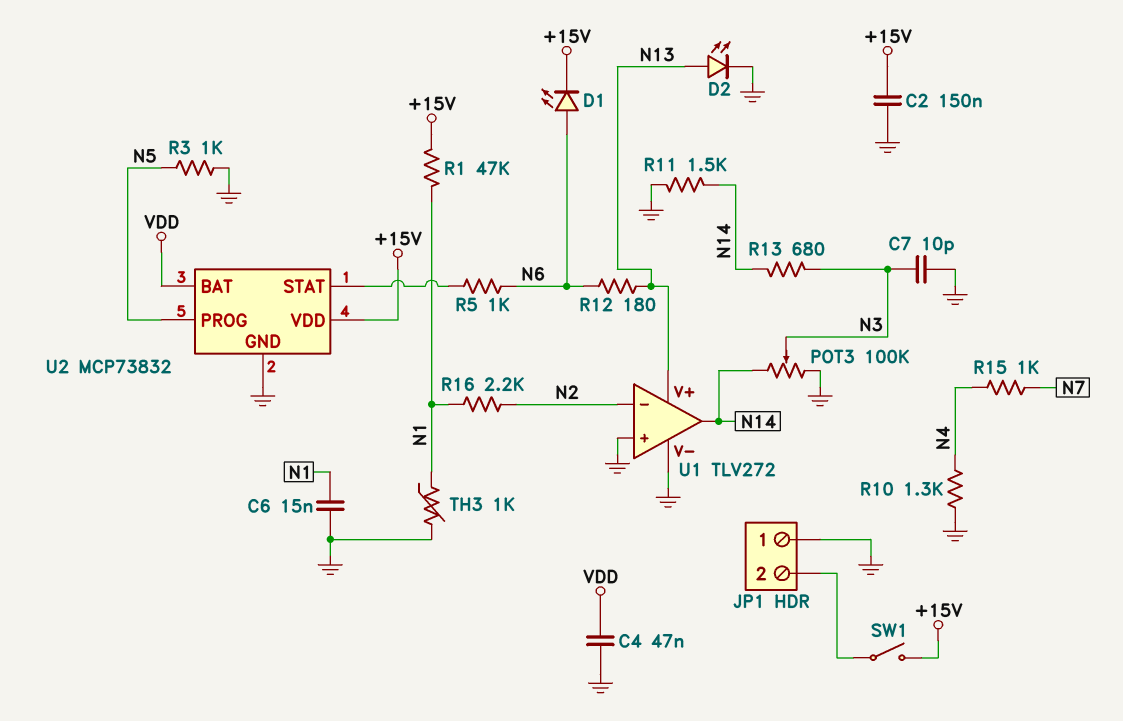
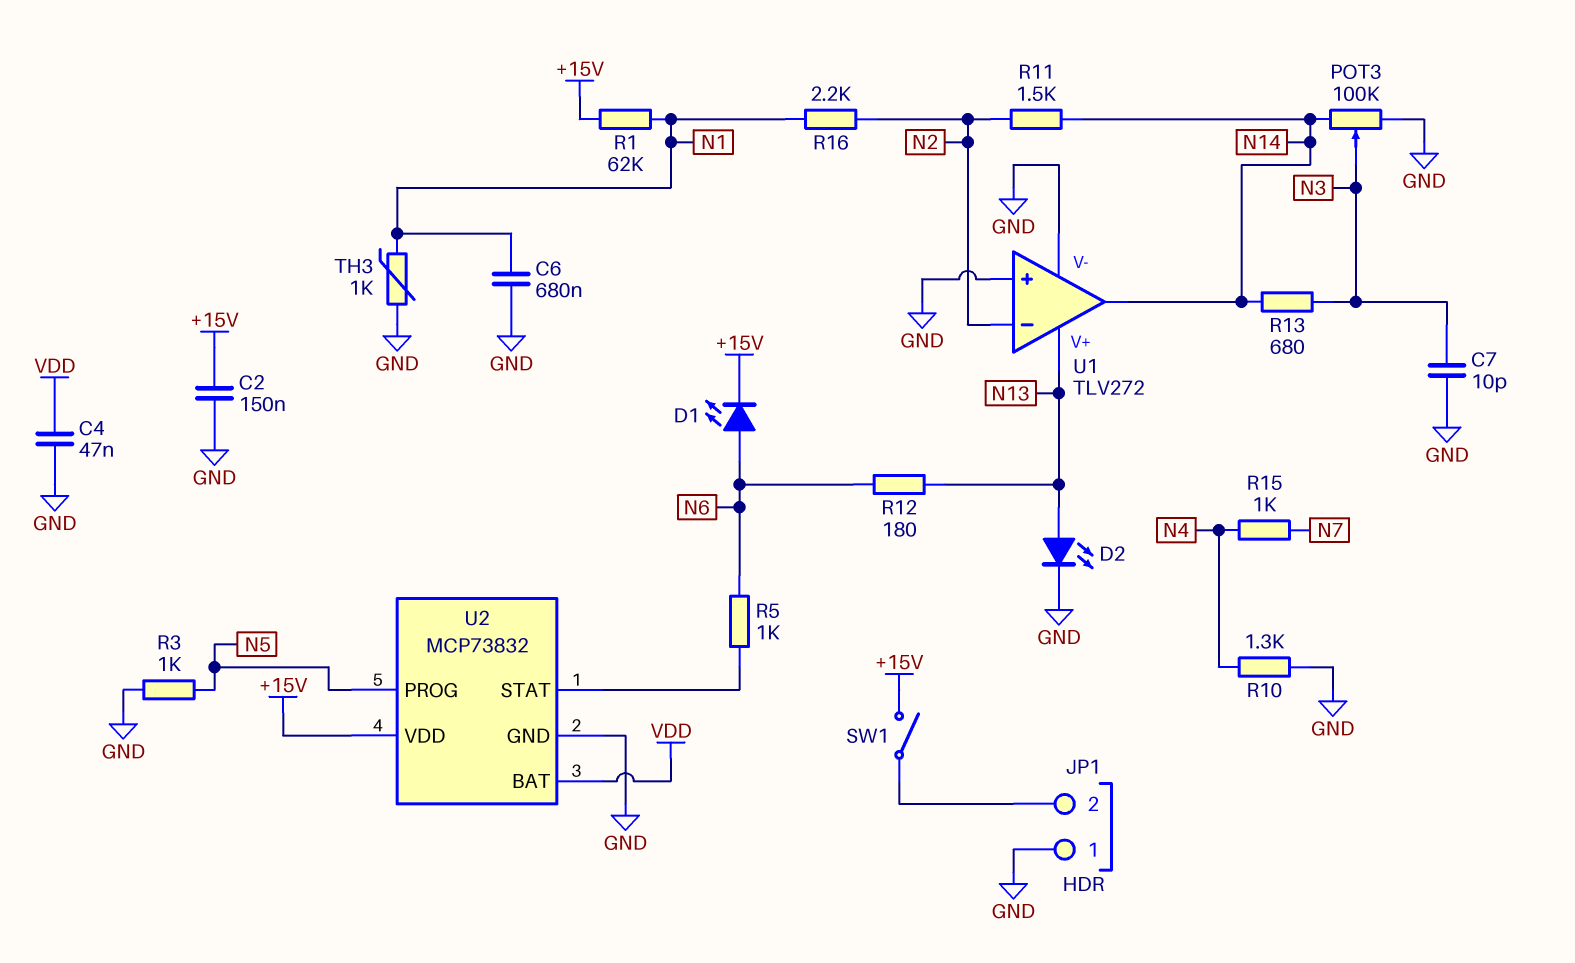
C6: 15nF (GND, N1) -> 680nF (GND, N1)
R1: 47k (+15V, N1) -> 62k (+15V, N1)
R11: 1.5k (GND, N14) -> 1.5k (N2, N14)

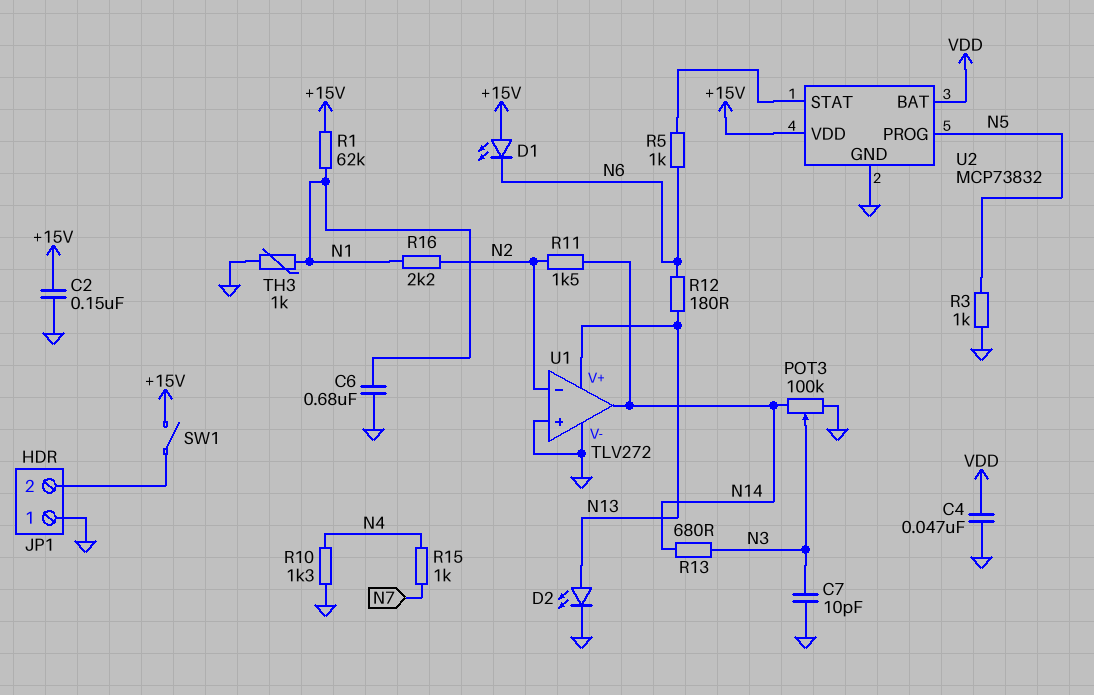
D1: LED (A N6, K +15V) -> LED (A +15V, K N6)

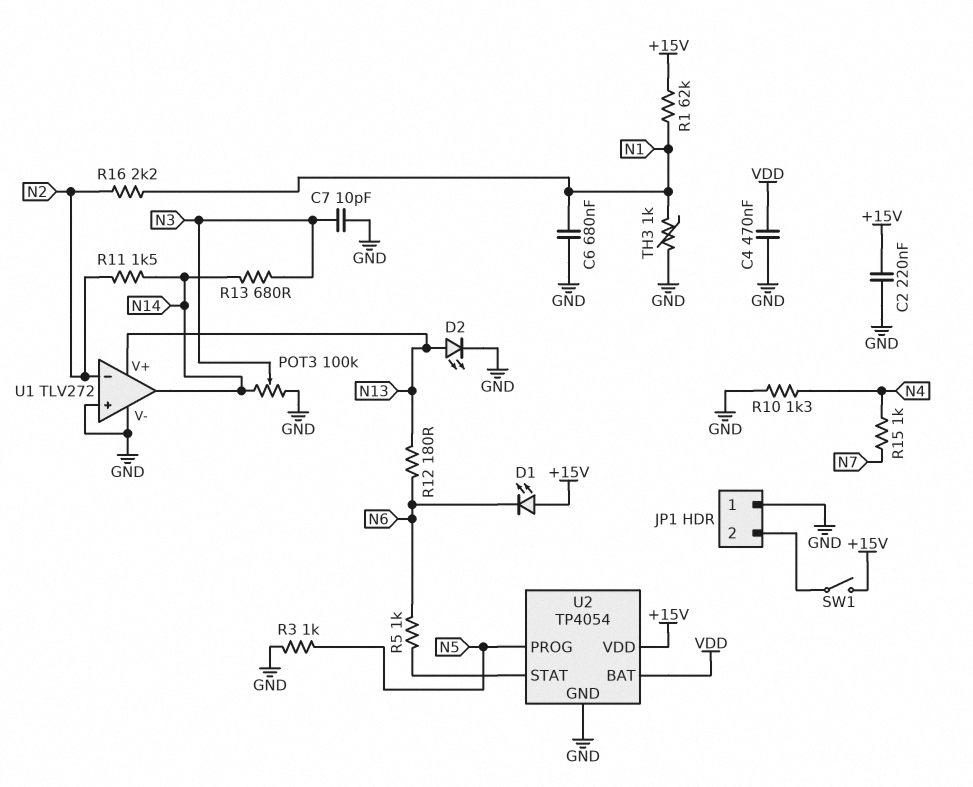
C2: 150nF (+15V, GND) -> 220nF (+15V, GND)
C4: 47nF (GND, VDD) -> 470nF (GND, VDD)
U2: MCP73832 -> TP4054

